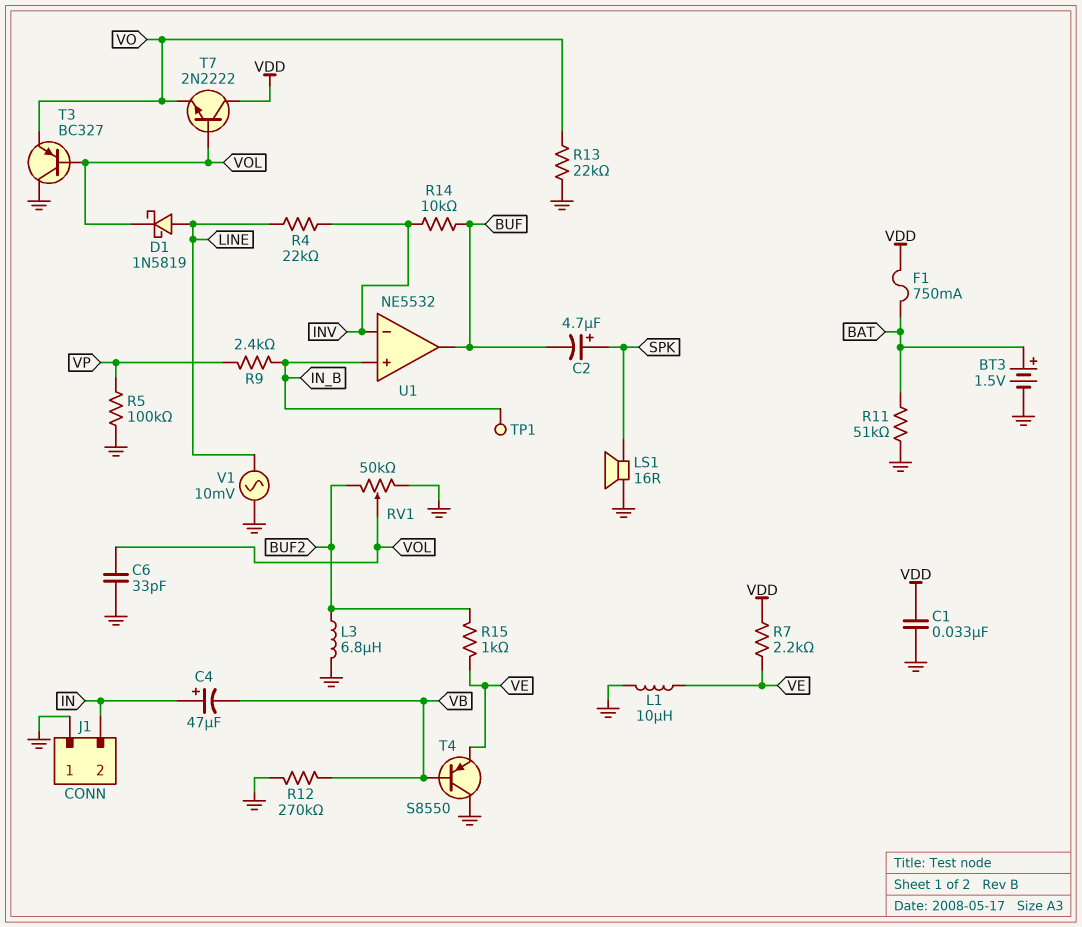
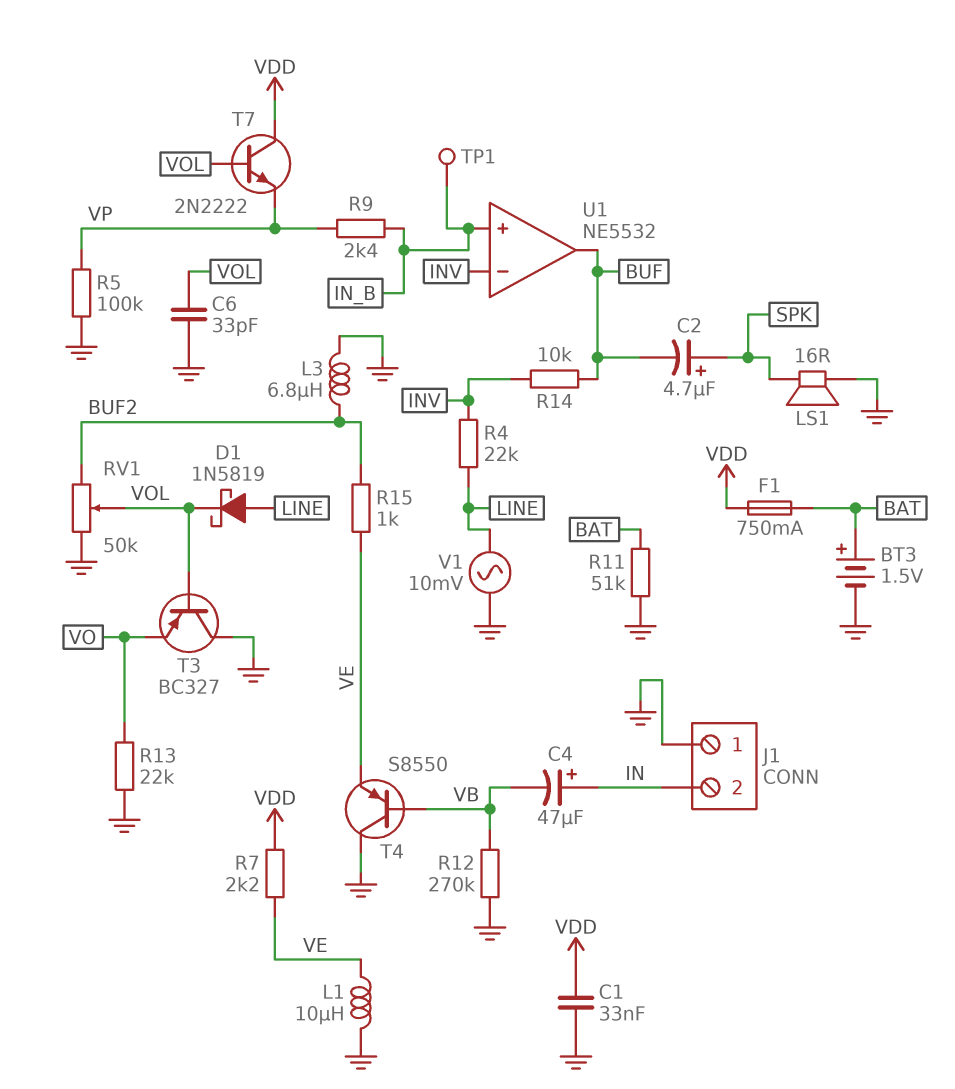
T7: NPN 2N2222 (B VOL, C VDD, E VO) -> NPN 2N2222 (B VOL, C VDD, E VP)

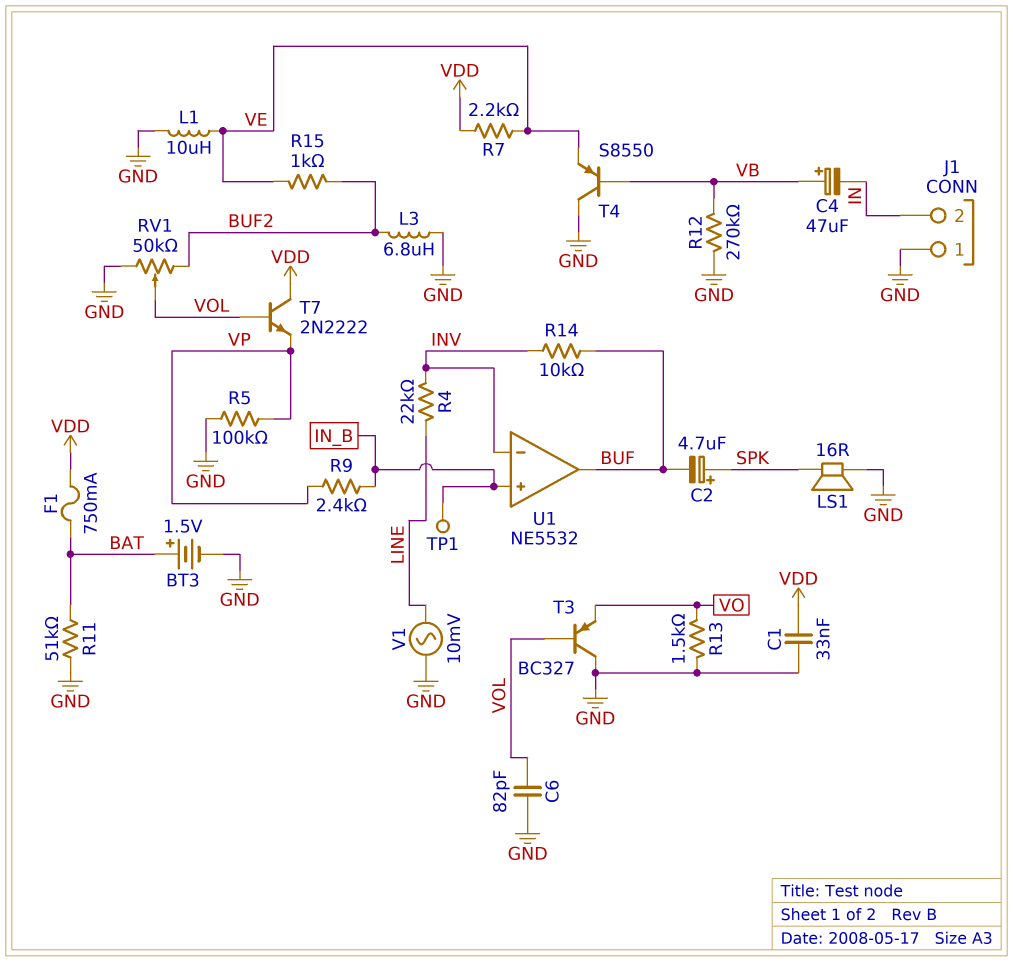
C4: 47uF (plus IN, minus VB) -> 47uF (plus VB, minus IN)
C6: 33pF (GND, VOL) -> 82pF (GND, VOL)
D1: schottky 1N5819 (A LINE, K VOL) -> none
R13: 22k (GND, VO) -> 1.5k (GND, VO)

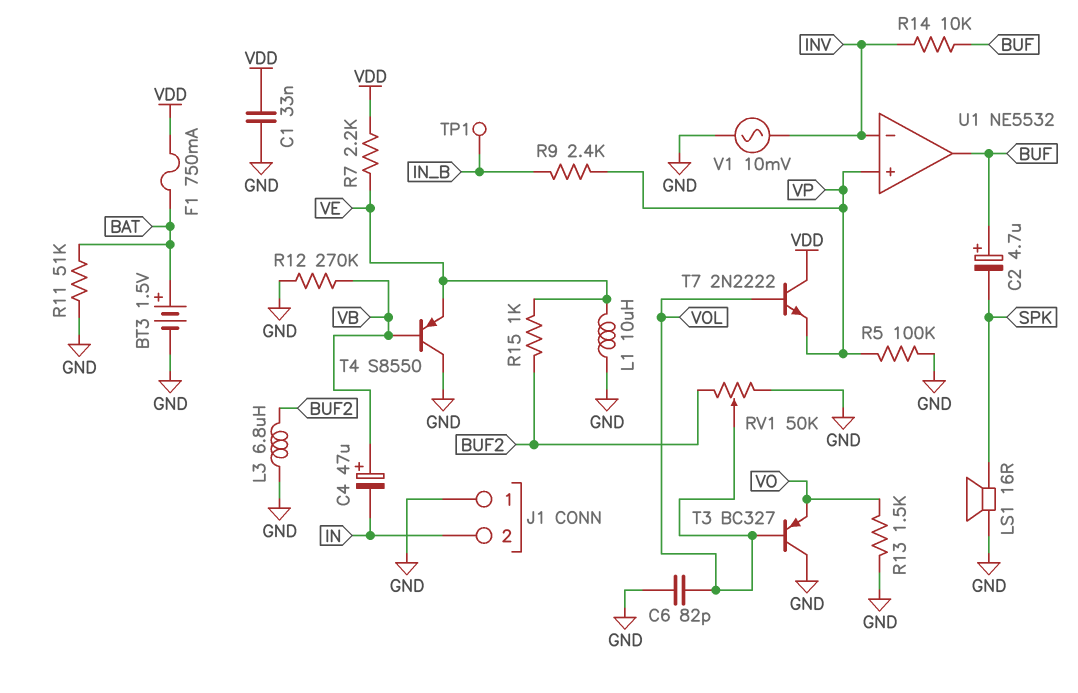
C2: 4.7uF (plus SPK, minus BUF) -> 4.7uF (plus BUF, minus SPK)
R4: 22k (INV, LINE) -> none
U1 pin in+: IN_B -> VP
V1: AC 10mV (GND, LINE) -> AC 10mV (GND, INV)

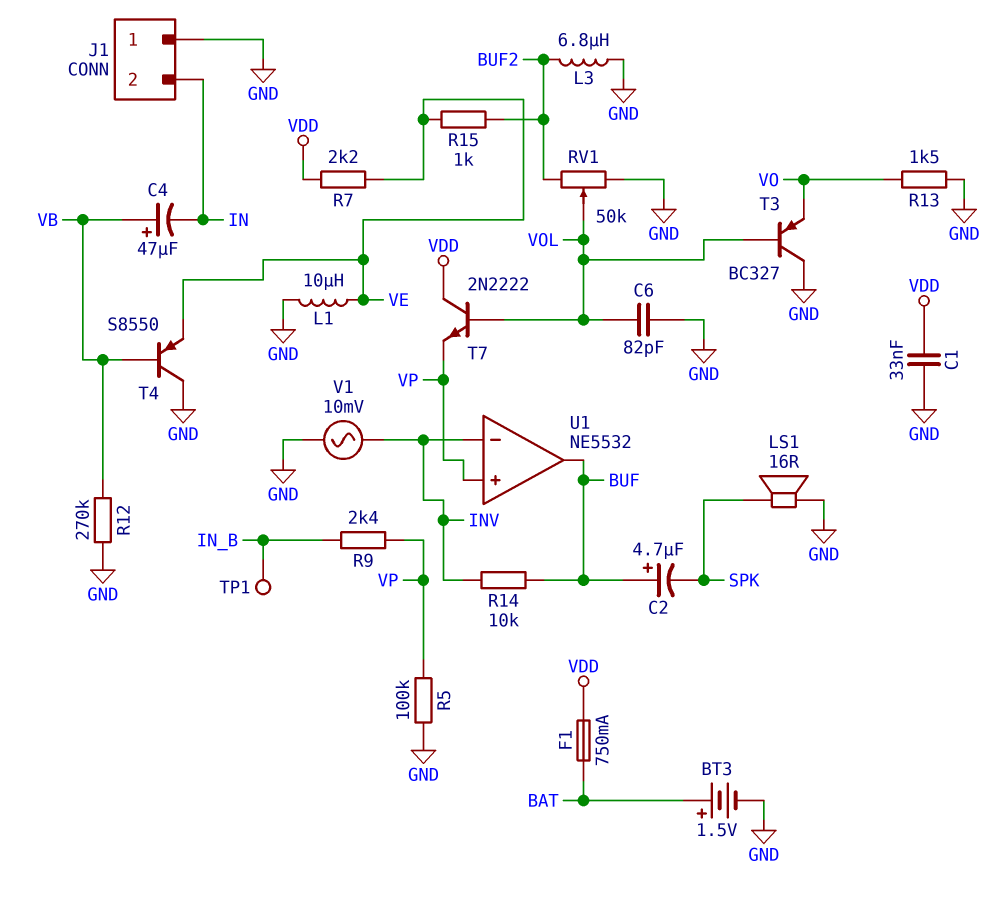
R11: 51k (BAT, GND) -> none

